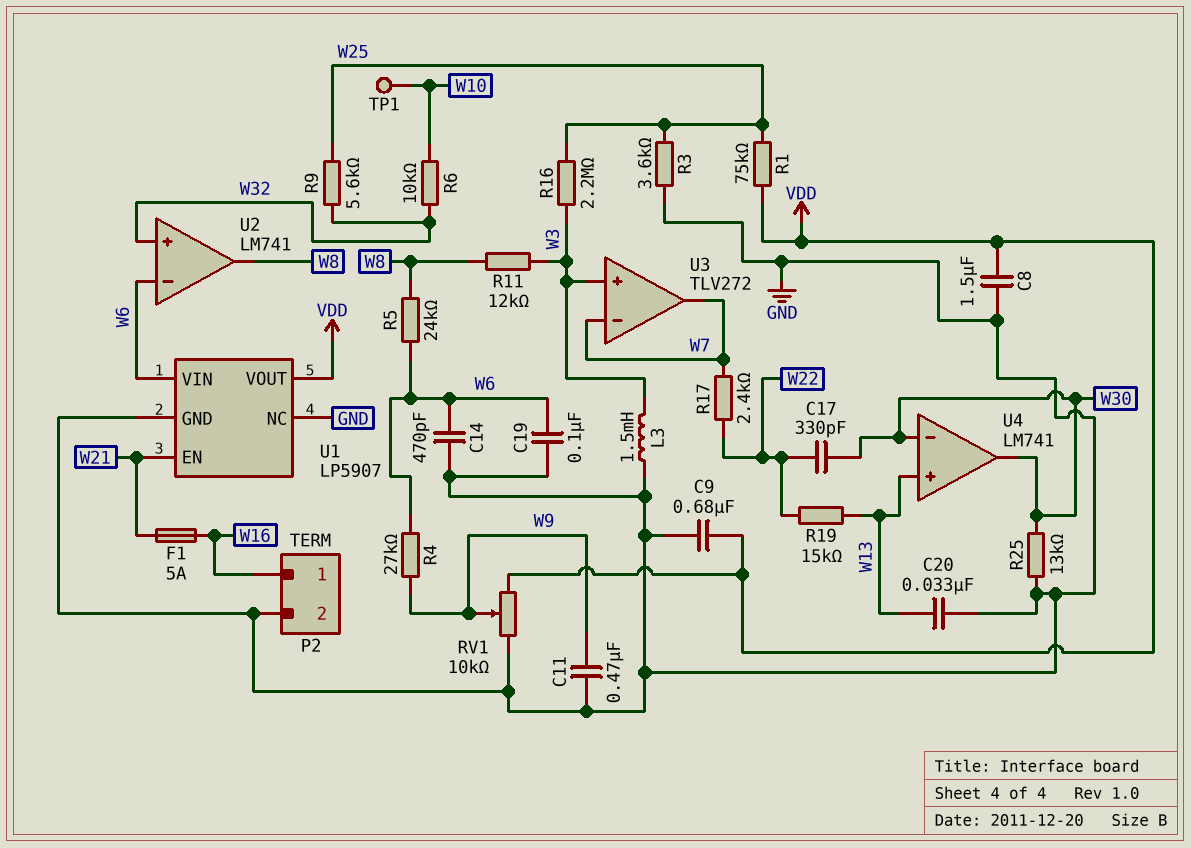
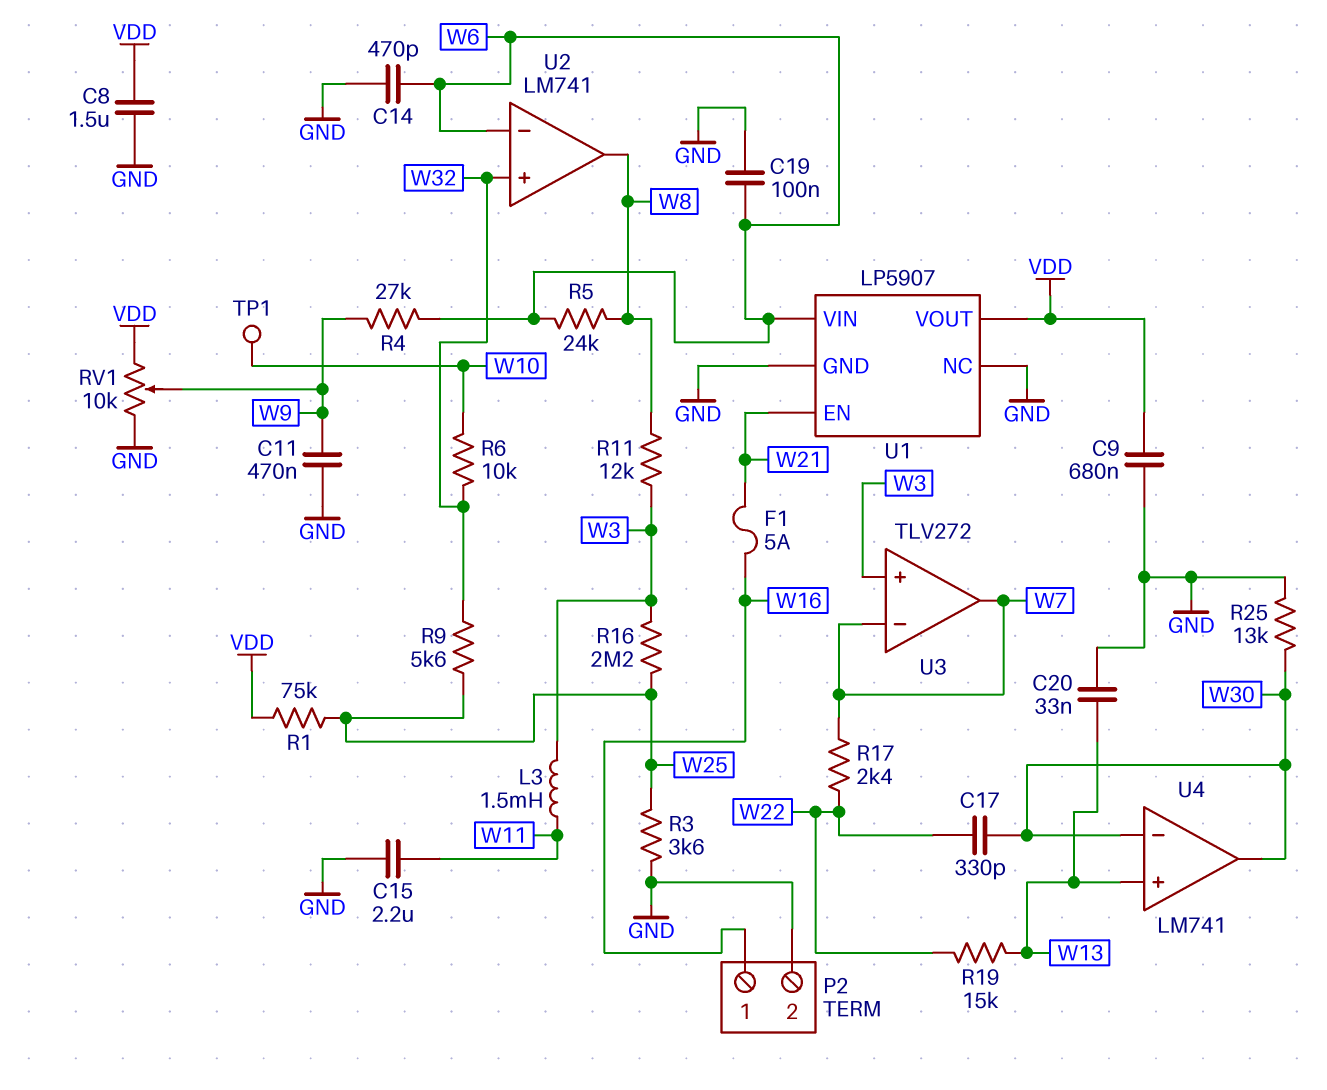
C15: none -> 2.2uF (GND, W11)
L3: 1.5mH (GND, W3) -> 1.5mH (W3, W11)

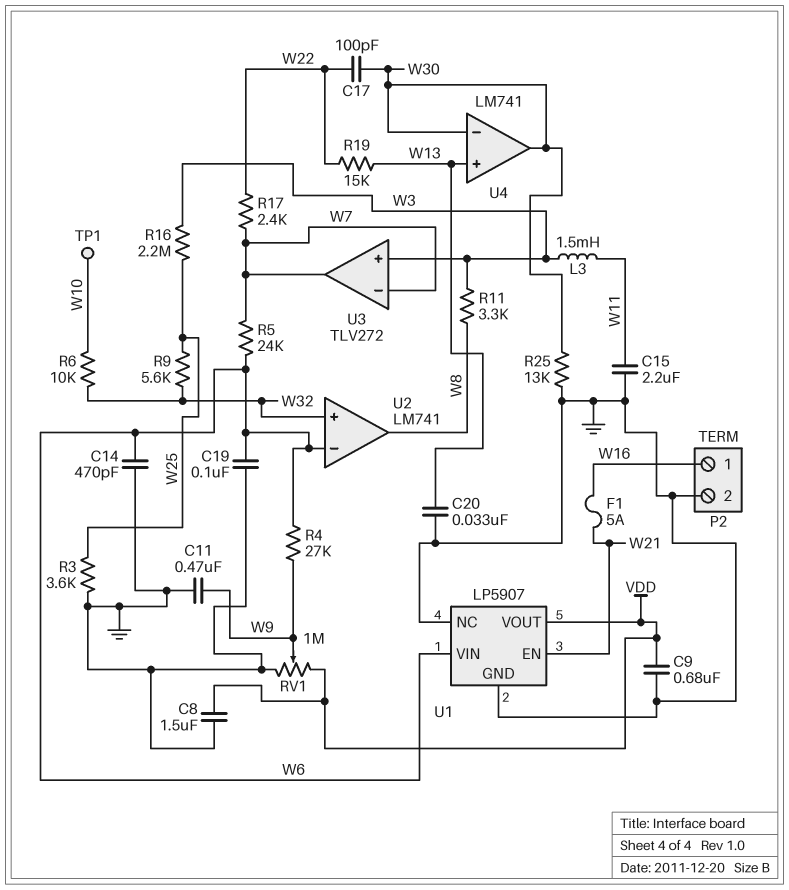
C17: 330pF (W22, W30) -> 100pF (W22, W30)
R1: 75k (VDD, W25) -> none
R5: 24k (W6, W8) -> 24k (W6, W7)
R11: 12k (W3, W8) -> 3.3k (W3, W8)
RV1: 10k (GND, VDD, wiper W9) -> 1M (GND, VDD, wiper W9)

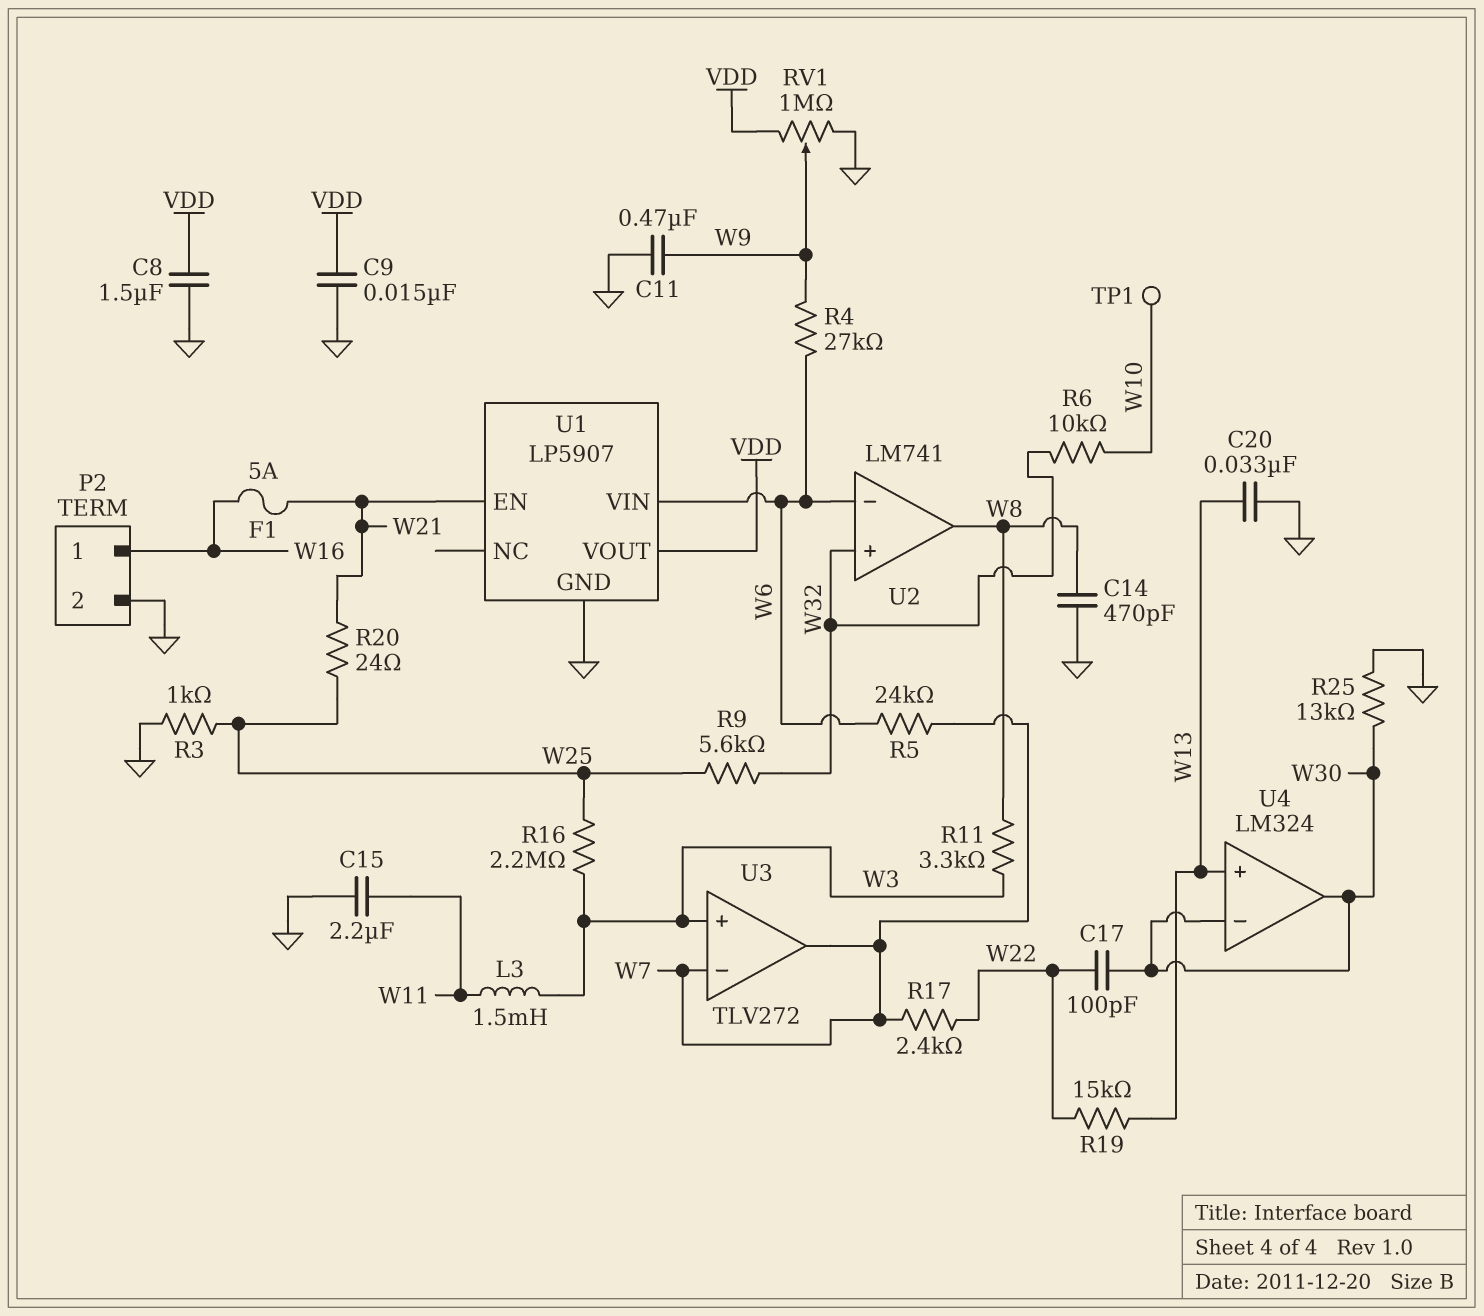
C9: 680nF (GND, VDD) -> 15nF (GND, VDD)
C14: 470pF (GND, W6) -> 470pF (GND, W8)
C19: 100nF (GND, W6) -> none
R3: 3.6k (GND, W25) -> 1k (GND, W25)
R20: none -> 24 (W21, W25)
U1 pin NC: GND -> none
U4: LM741 -> LM324

